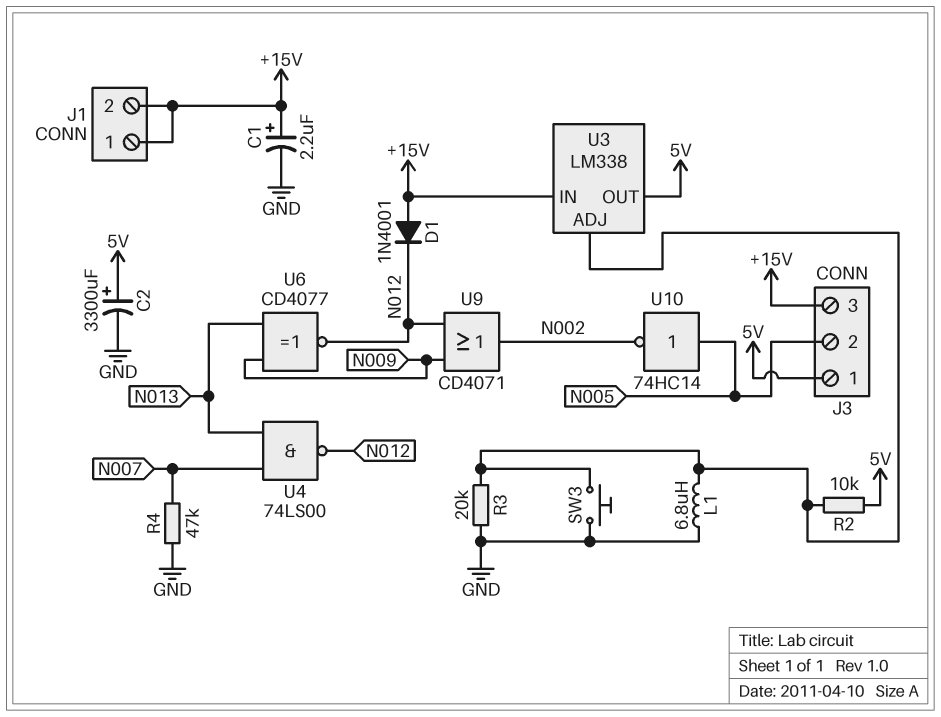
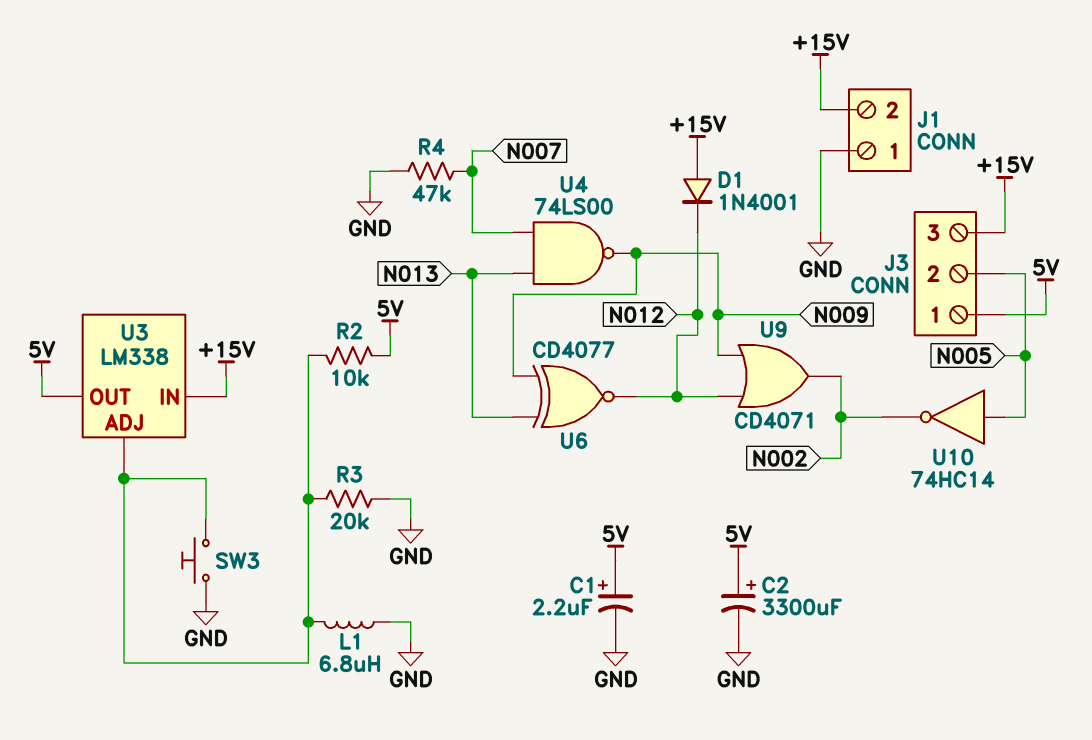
C1: 2.2uF (plus +15V, minus GND) -> 2.2uF (plus 5V, minus GND)
J1 pin 1: +15V -> GND
U4: NAND 74LS00 (in N007, in N013, out N012) -> NAND 74LS00 (in N007, in N013, out N009)

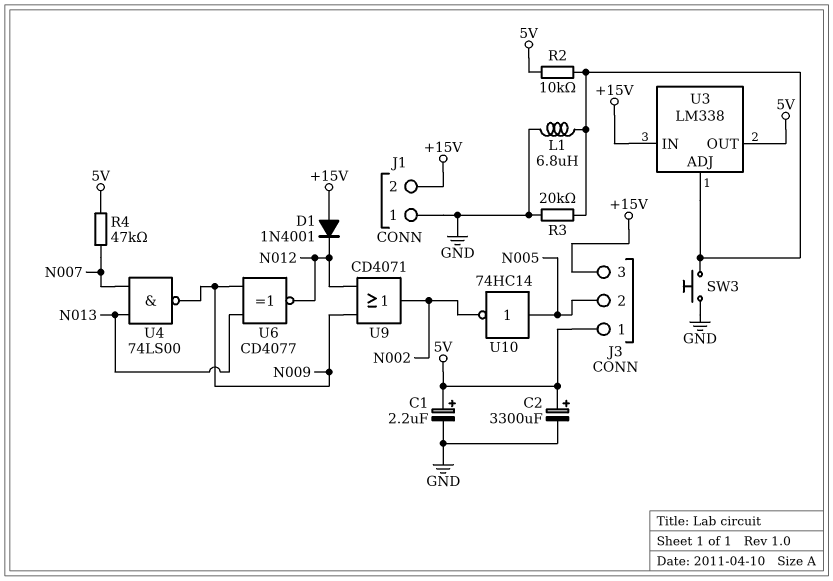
R4: 47k (GND, N007) -> 47k (5V, N007)

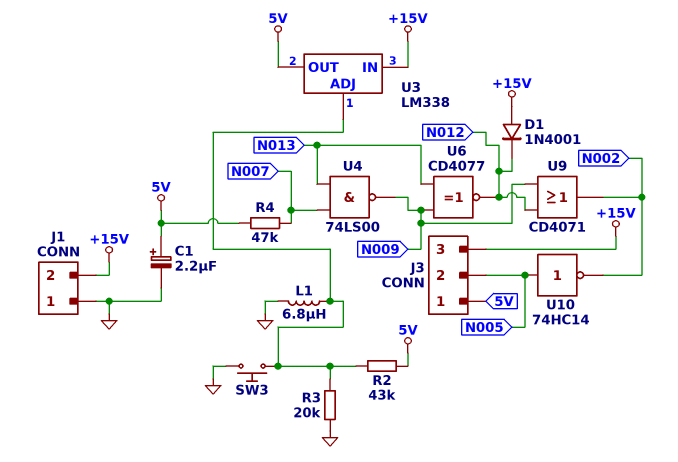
C2: 3300uF (plus 5V, minus GND) -> none
R2: 10k (5V, U3/ADJ) -> 43k (5V, U3/ADJ)

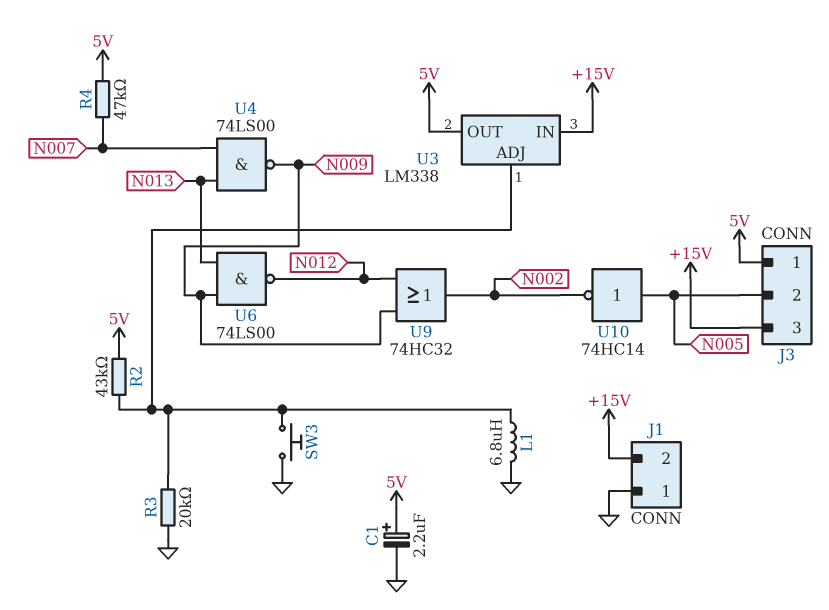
D1: diode 1N4001 (A +15V, K N012) -> none
U6: XNOR CD4077 (in N009, in N013, out N012) -> NAND 74LS00 (in N009, in N013, out N012)
U9: OR CD4071 (in N009, in N012, out N002) -> OR 74HC32 (in N009, in N012, out N002)

